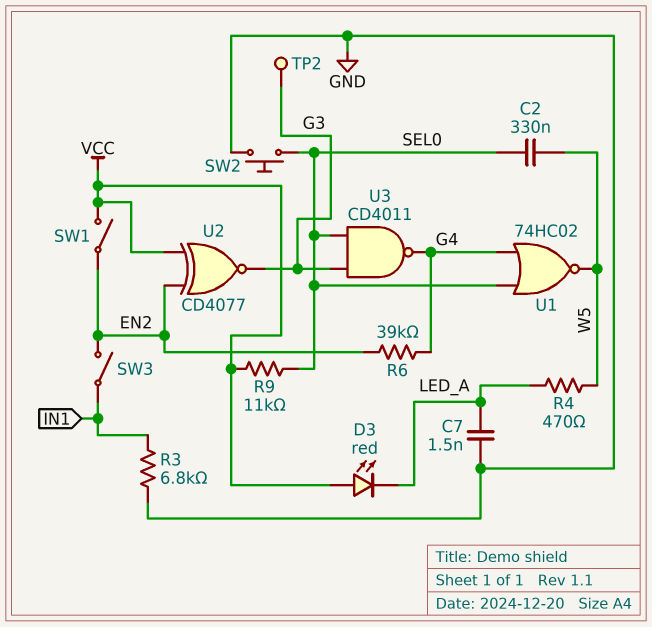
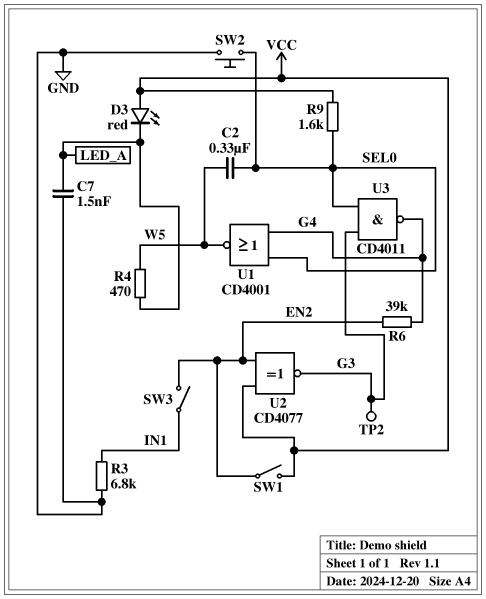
R9: 11k (SEL0, VCC) -> 1.6k (SEL0, VCC)
U1: NOR 74HC02 (in G4, in SEL0, out W5) -> NOR CD4001 (in G4, in SEL0, out W5)

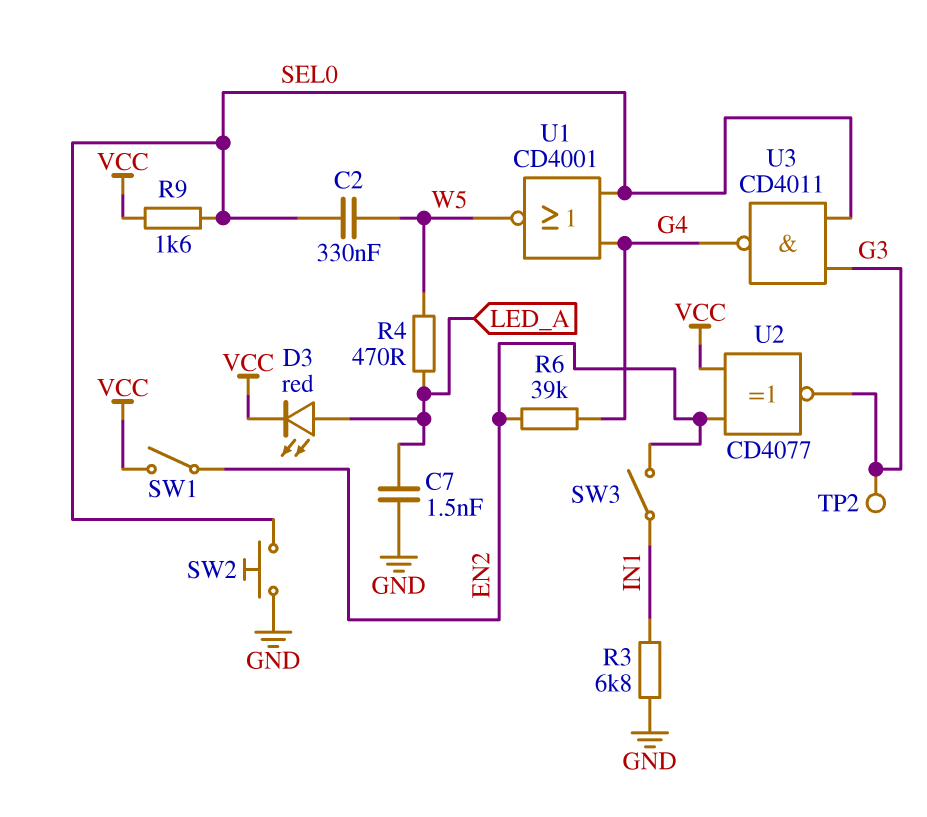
D3: LED red (A VCC, K LED_A) -> LED red (A LED_A, K VCC)

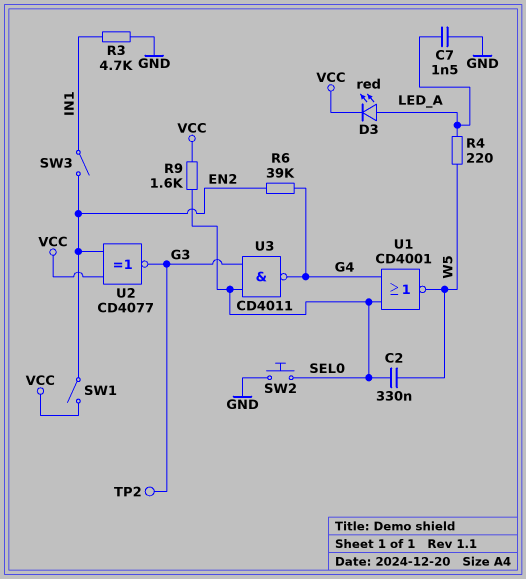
R3: 6.8k (GND, IN1) -> 4.7k (GND, IN1)
R4: 470 (LED_A, W5) -> 220 (LED_A, W5)

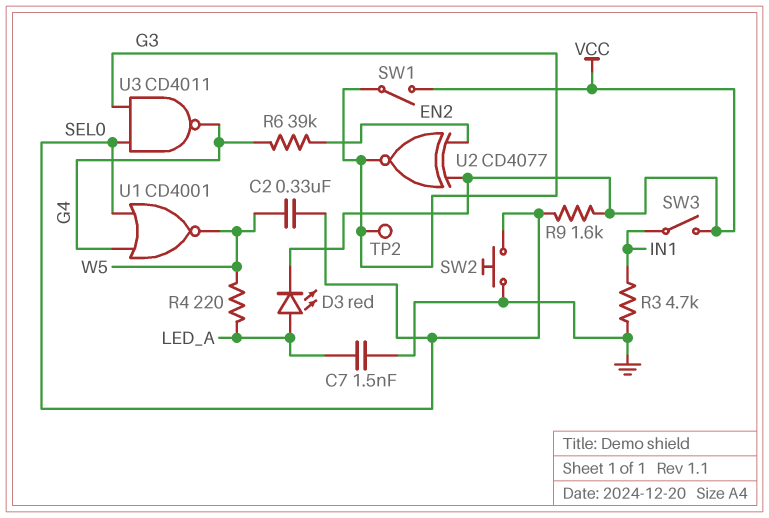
SW1: switch (EN2, VCC) -> switch (G3, VCC)
SW3: switch (EN2, IN1) -> switch (IN1, VCC)

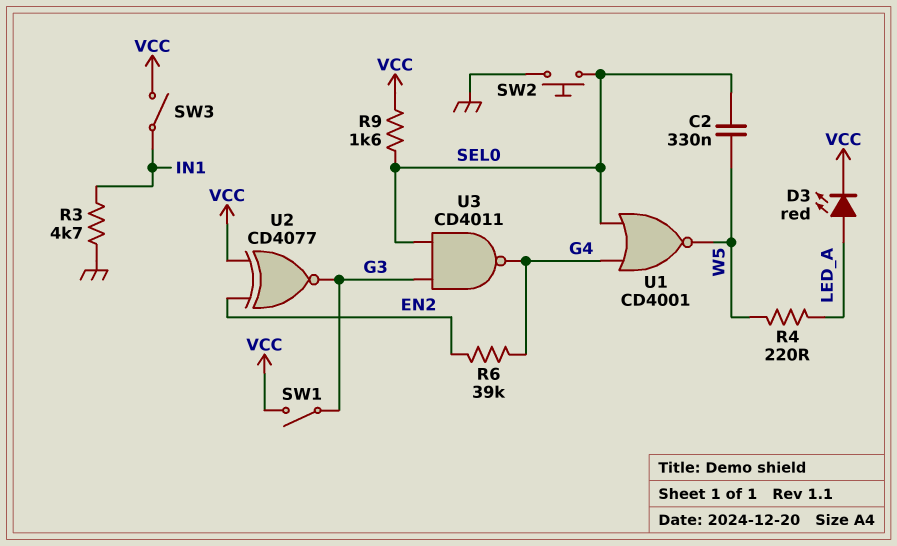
C7: 1.5nF (GND, LED_A) -> none
TP2: test point (G3) -> none

